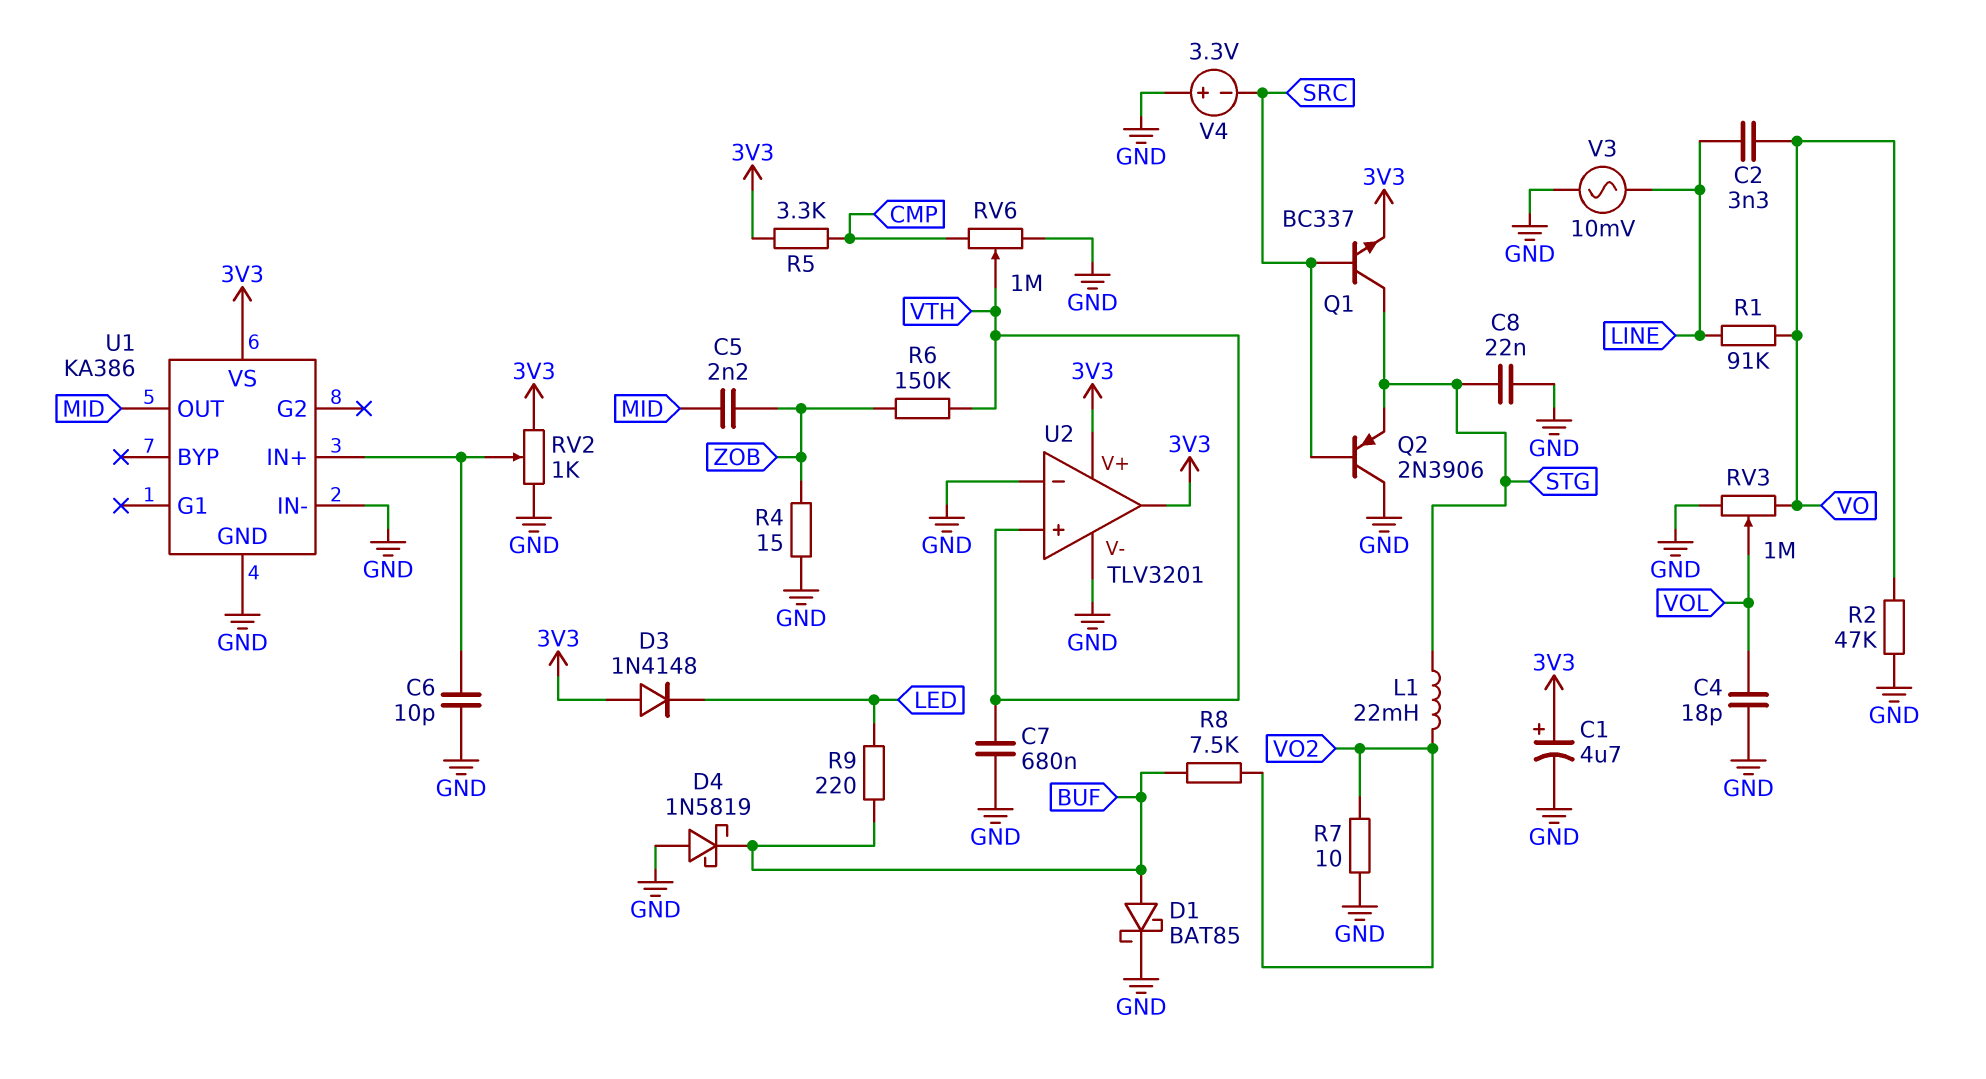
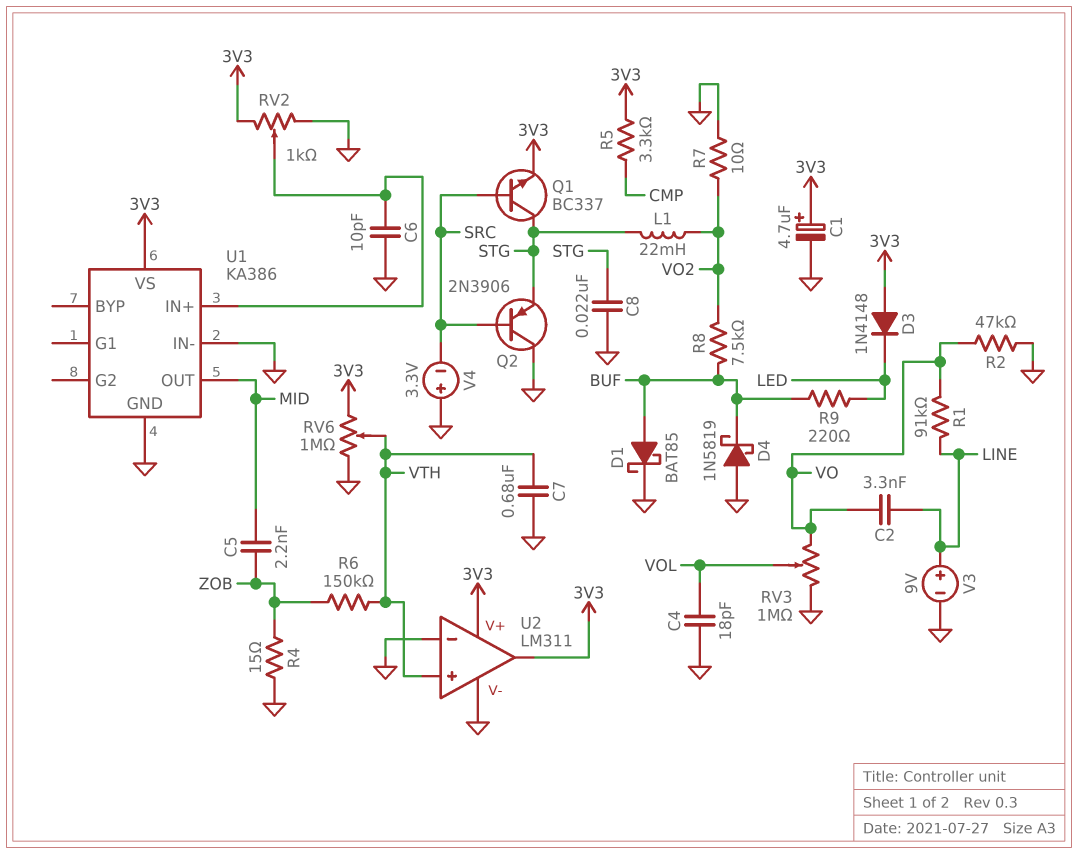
RV6: 1M (CMP, GND, wiper VTH) -> 1M (3V3, GND, wiper VTH)
U2: TLV3201 -> LM311
V3: AC 10mV (GND, LINE) -> 9V (plus LINE, minus GND)

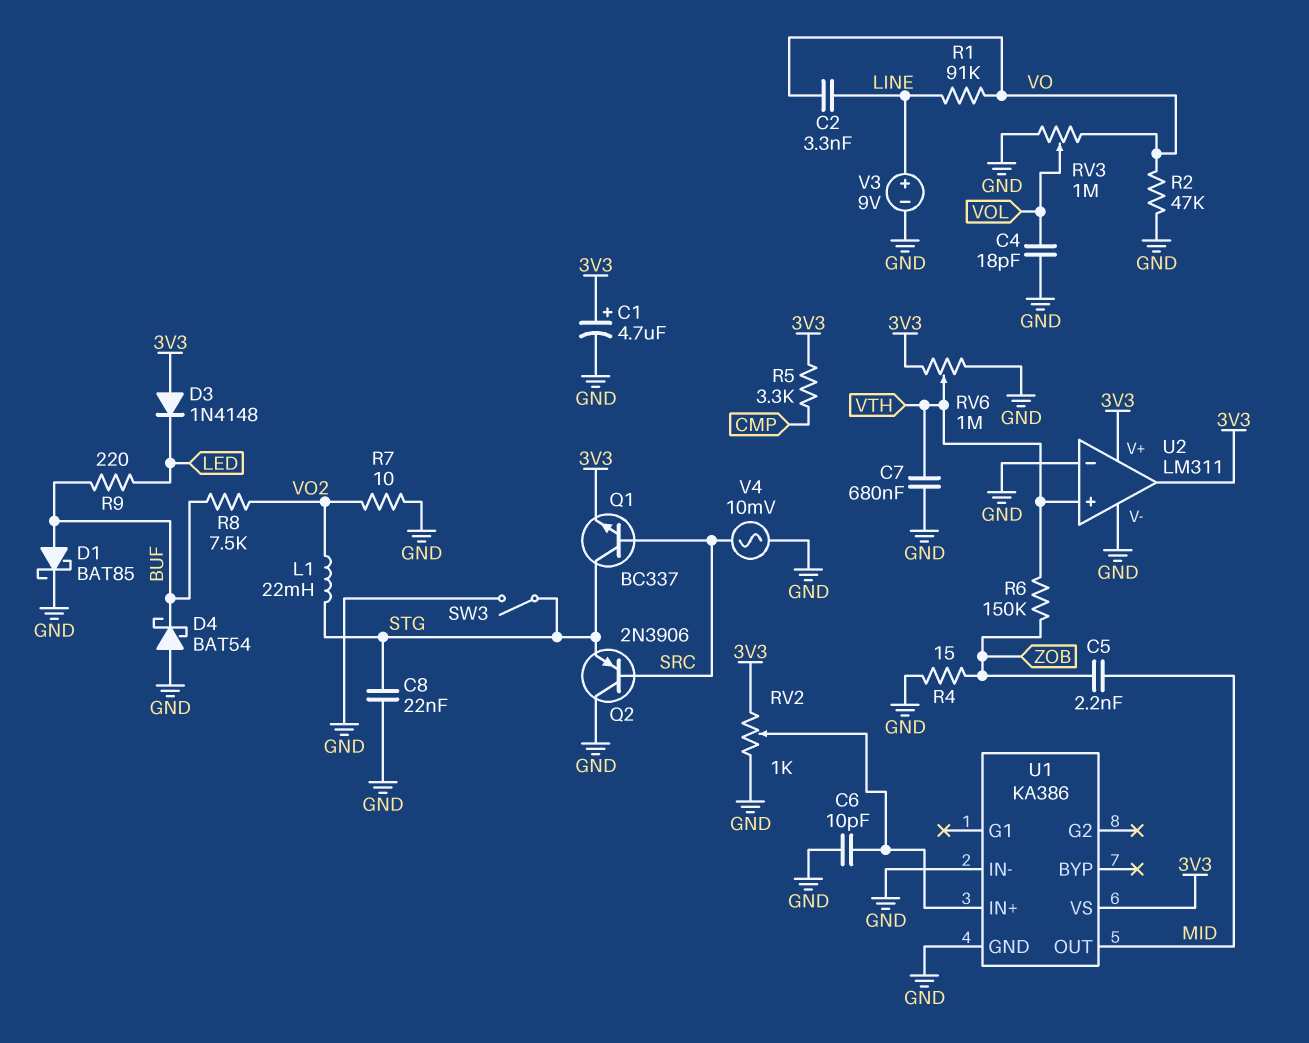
D4: schottky 1N5819 (A GND, K BUF) -> schottky BAT54 (A GND, K BUF)
SW3: none -> switch (GND, STG)
V4: 3.3V (plus GND, minus SRC) -> AC 10mV (GND, SRC)

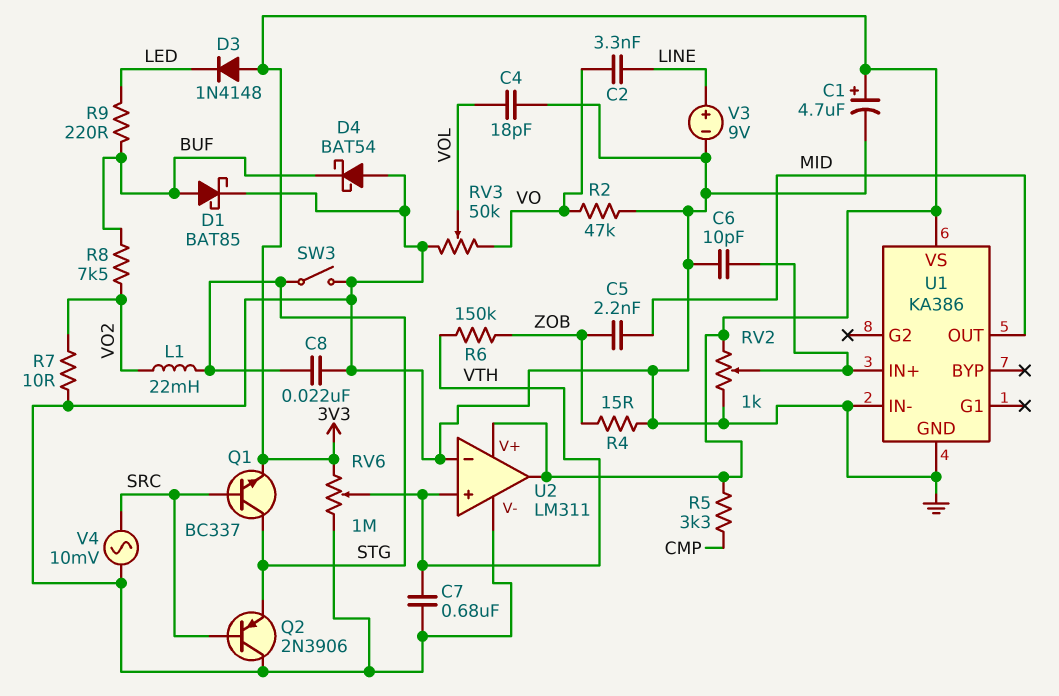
R1: 91k (LINE, VO) -> none
RV3: 1M (GND, VO, wiper VOL) -> 50k (GND, VO, wiper VOL)

